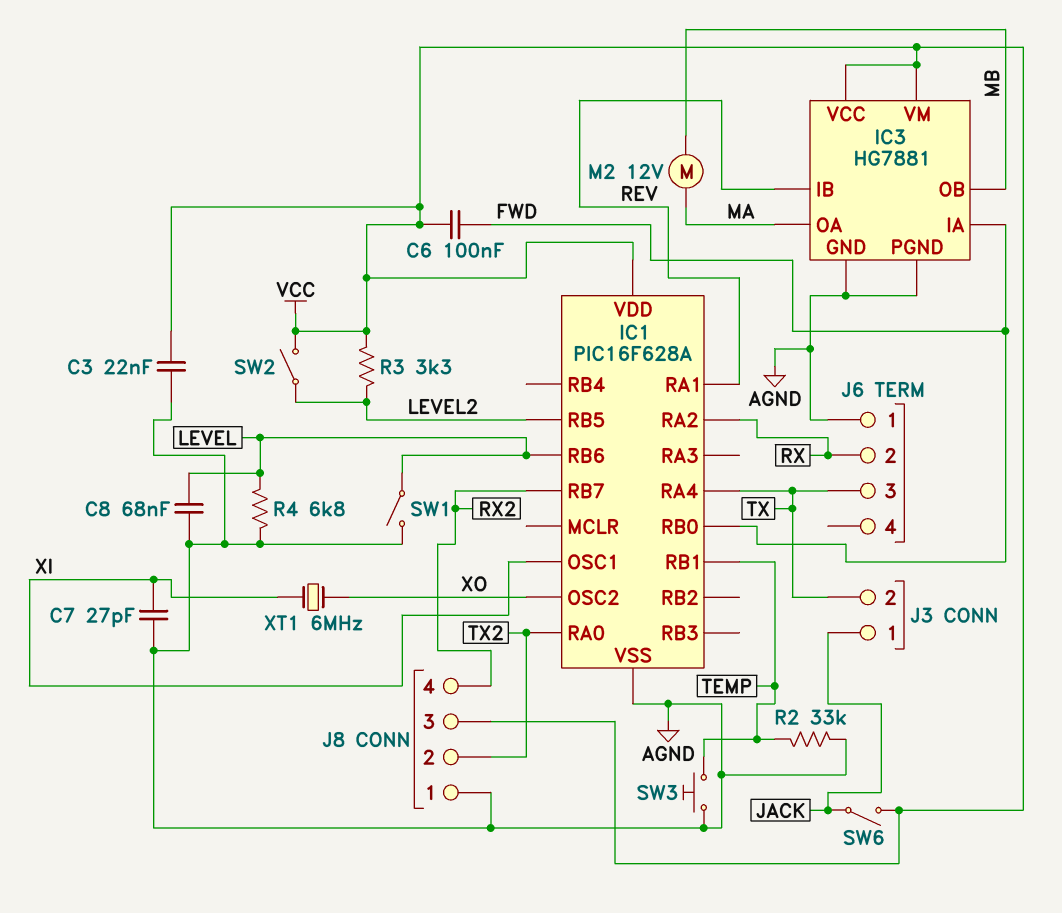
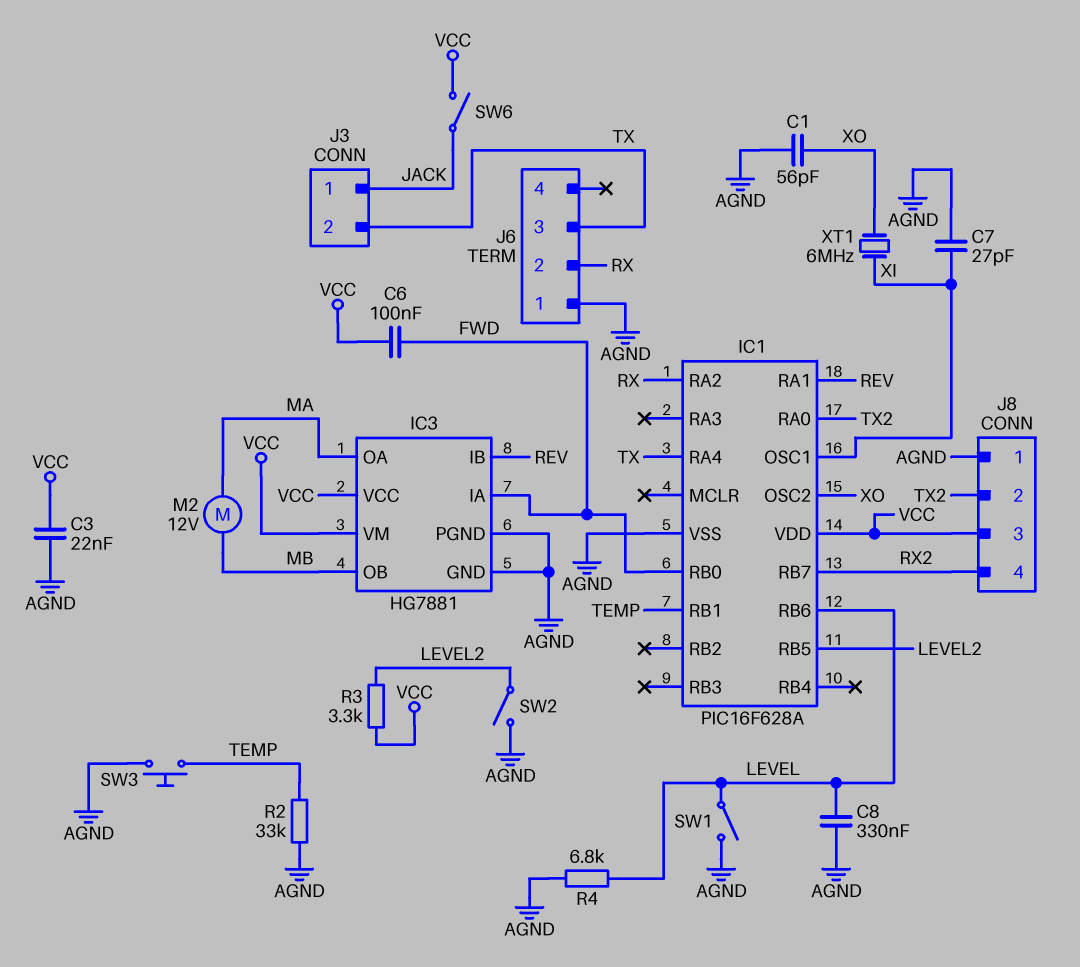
C1: none -> 56pF (AGND, XO)
C8: 68nF (AGND, LEVEL) -> 330nF (AGND, LEVEL)
SW2: switch (LEVEL2, VCC) -> switch (AGND, LEVEL2)

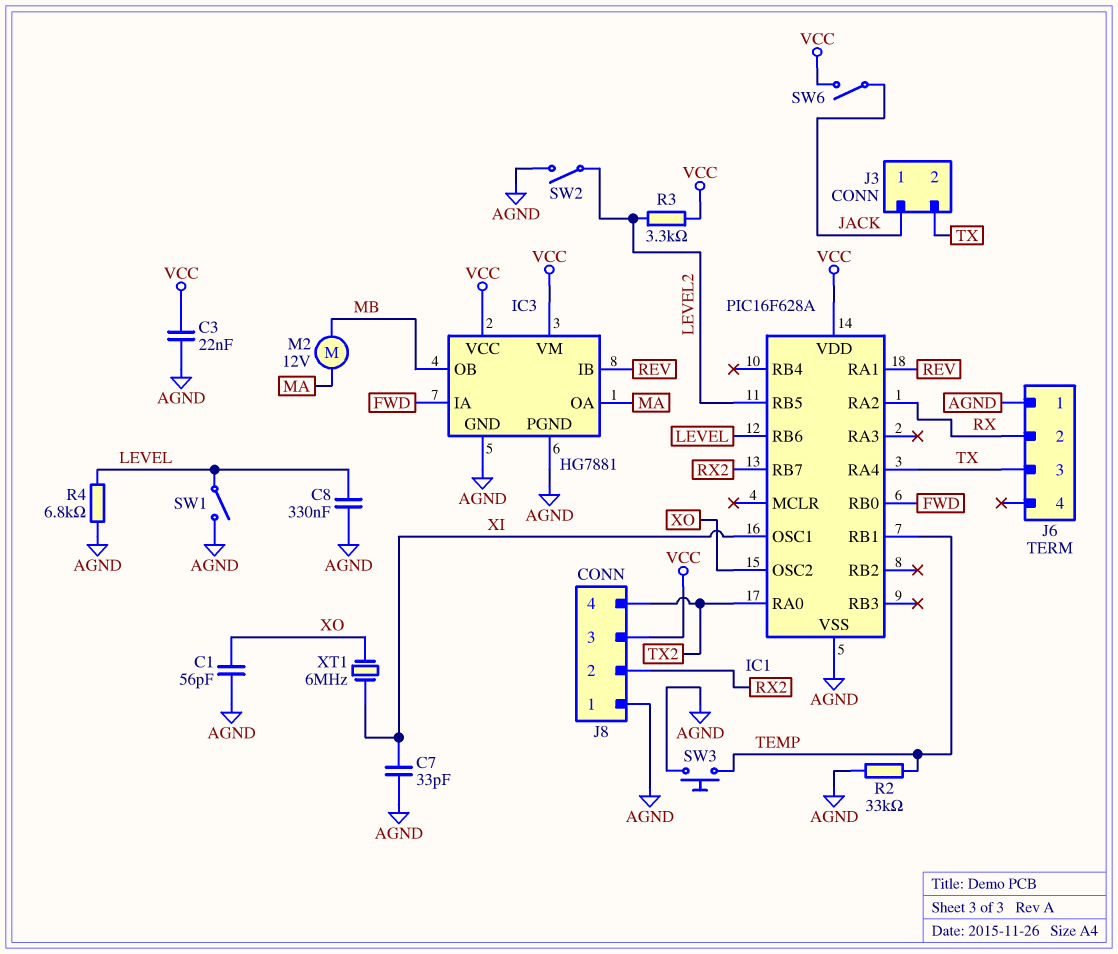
C6: 100nF (FWD, VCC) -> none
C7: 27pF (AGND, XI) -> 33pF (AGND, XI)
J8 pin 2: TX2 -> RX2
J8 pin 4: RX2 -> TX2

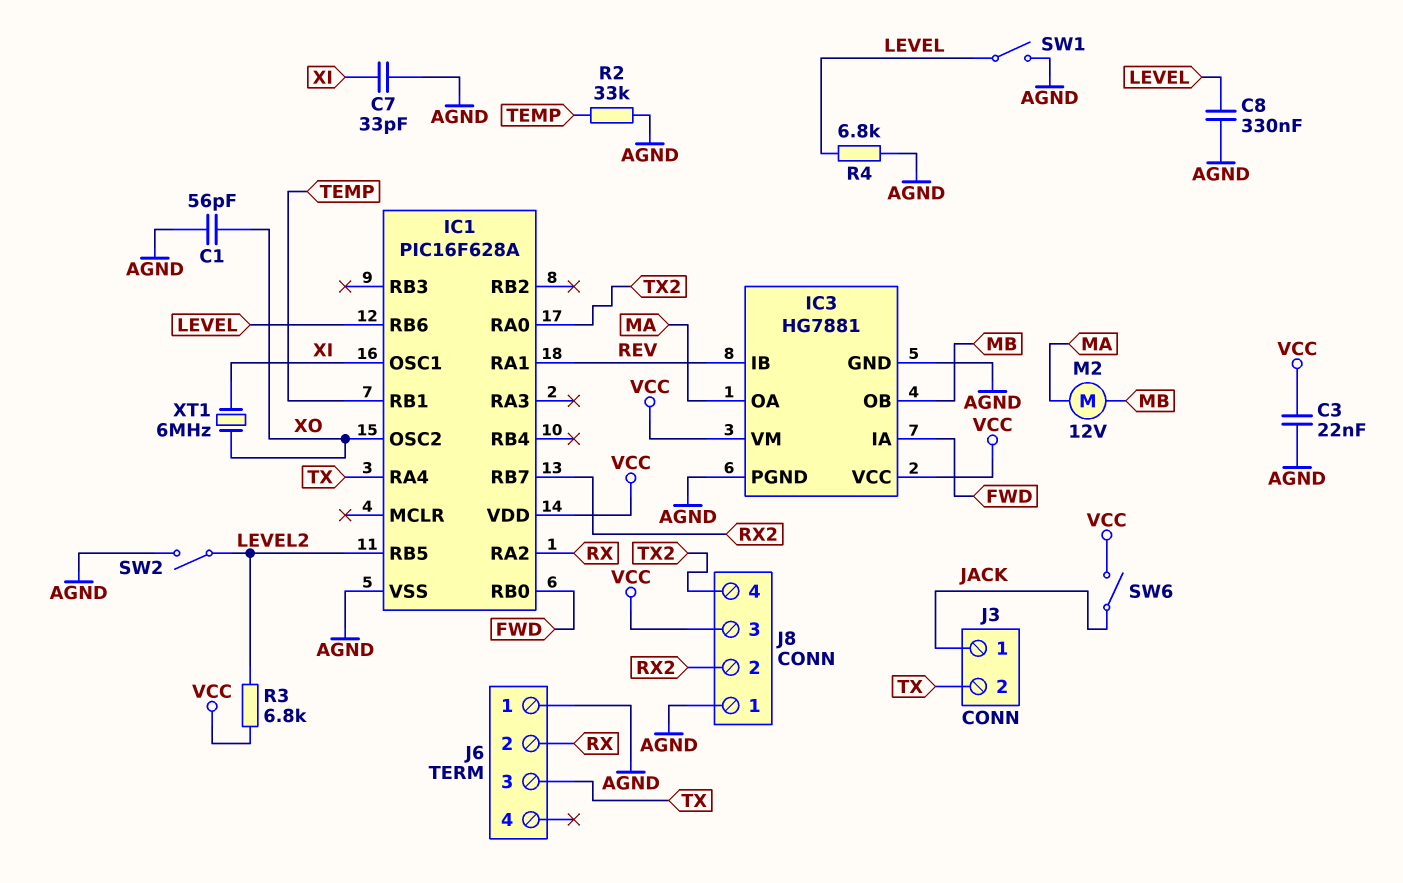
R3: 3.3k (LEVEL2, VCC) -> 6.8k (LEVEL2, VCC)
SW3: button (AGND, TEMP) -> none

